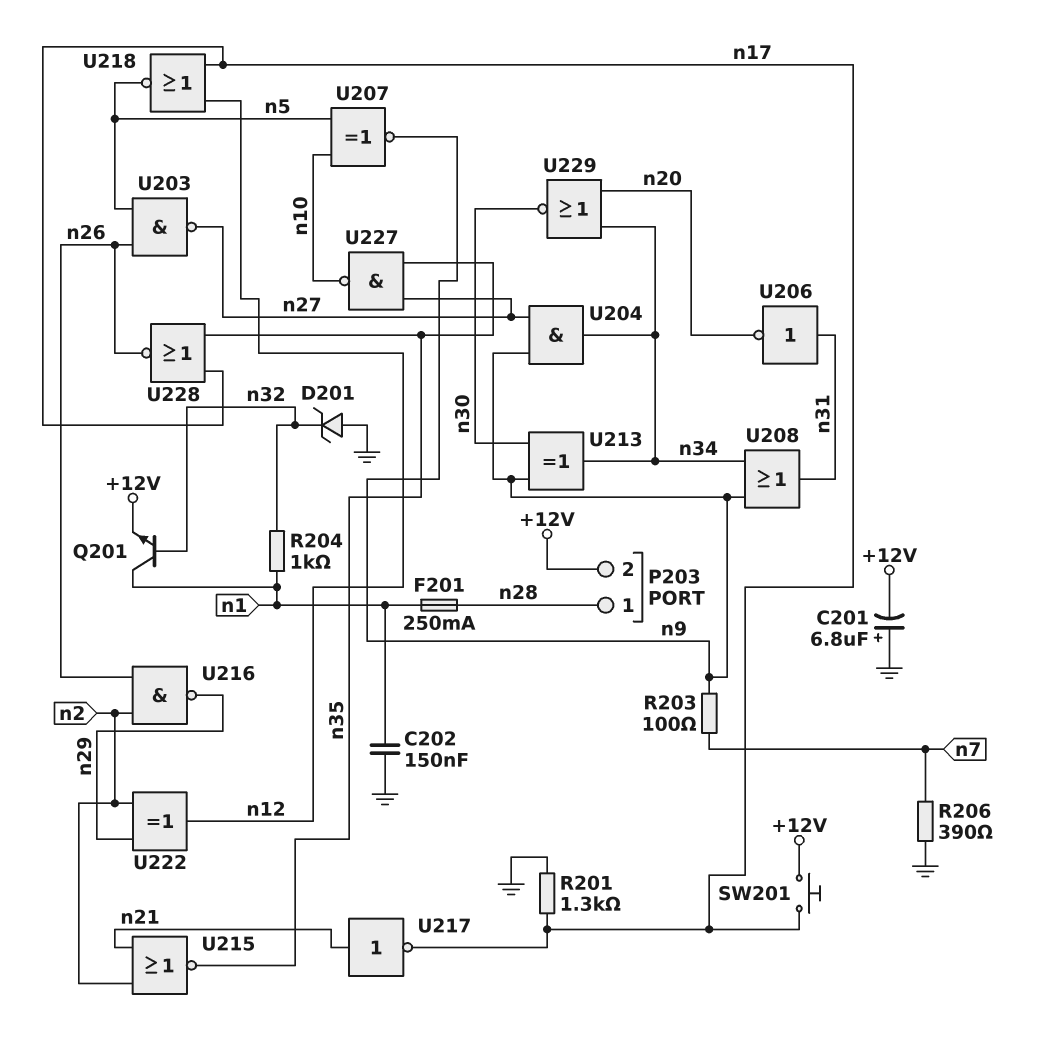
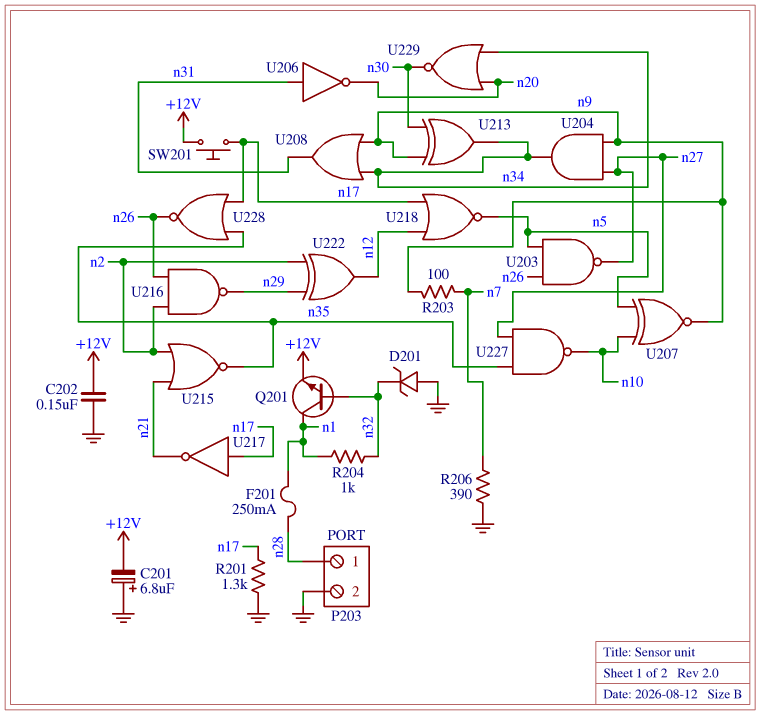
C202: 150nF (GND, n1) -> 150nF (+12V, GND)
P203 pin 2: +12V -> GND
U217: NOT (in n21, out n17) -> NOT (in n17, out n21)

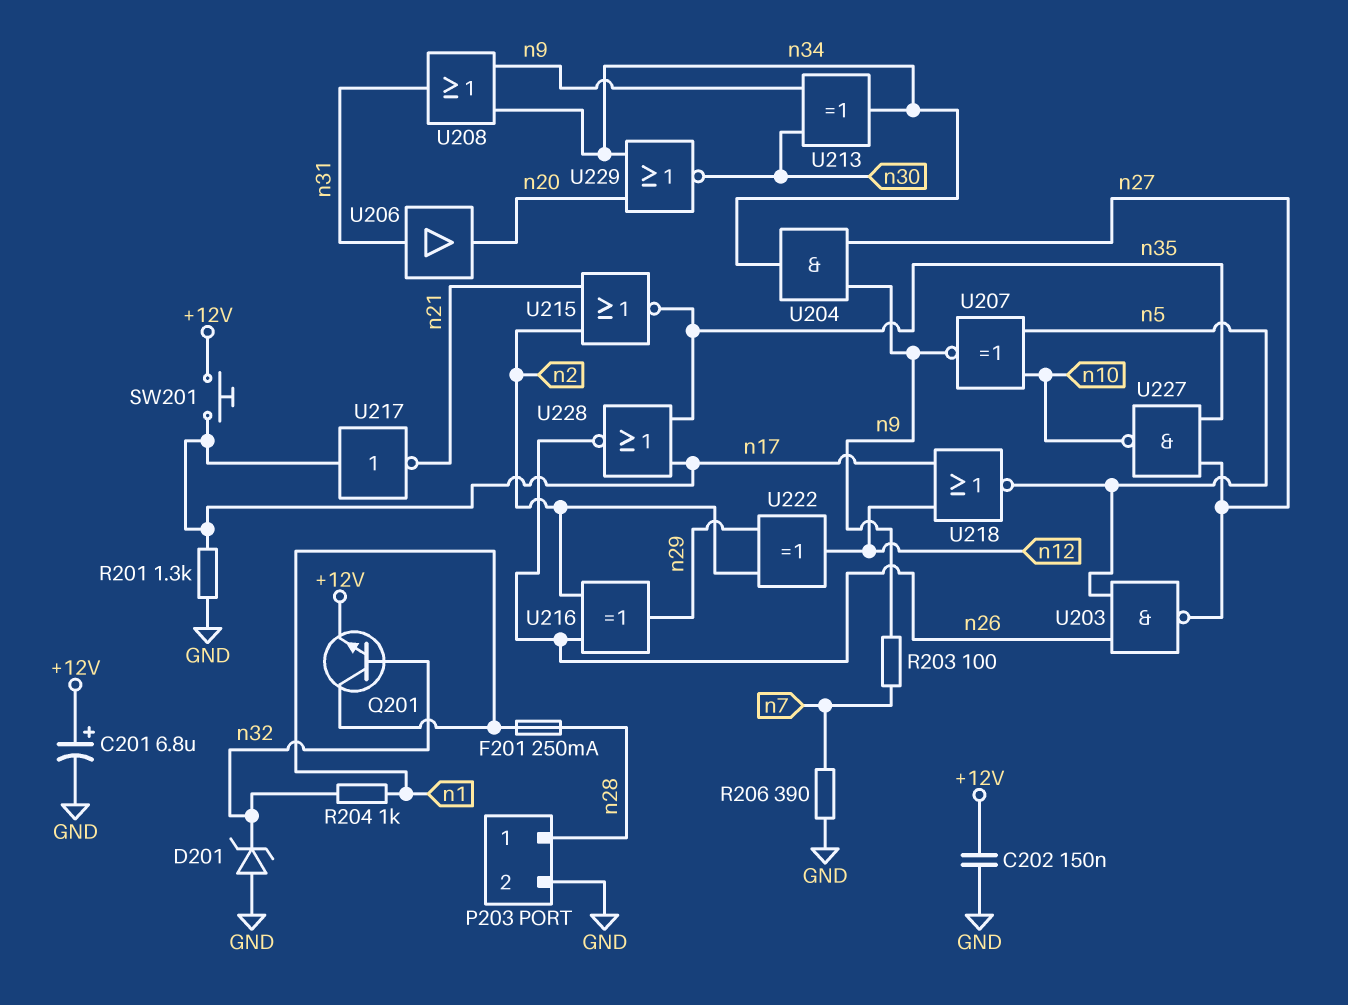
C201: 6.8uF (plus GND, minus +12V) -> 6.8uF (plus +12V, minus GND)
U206: NOT (in n31, out n20) -> buffer (in n31, out n20)
U216: NAND (in n2, in n26, out n29) -> XOR (in n2, in n26, out n29)

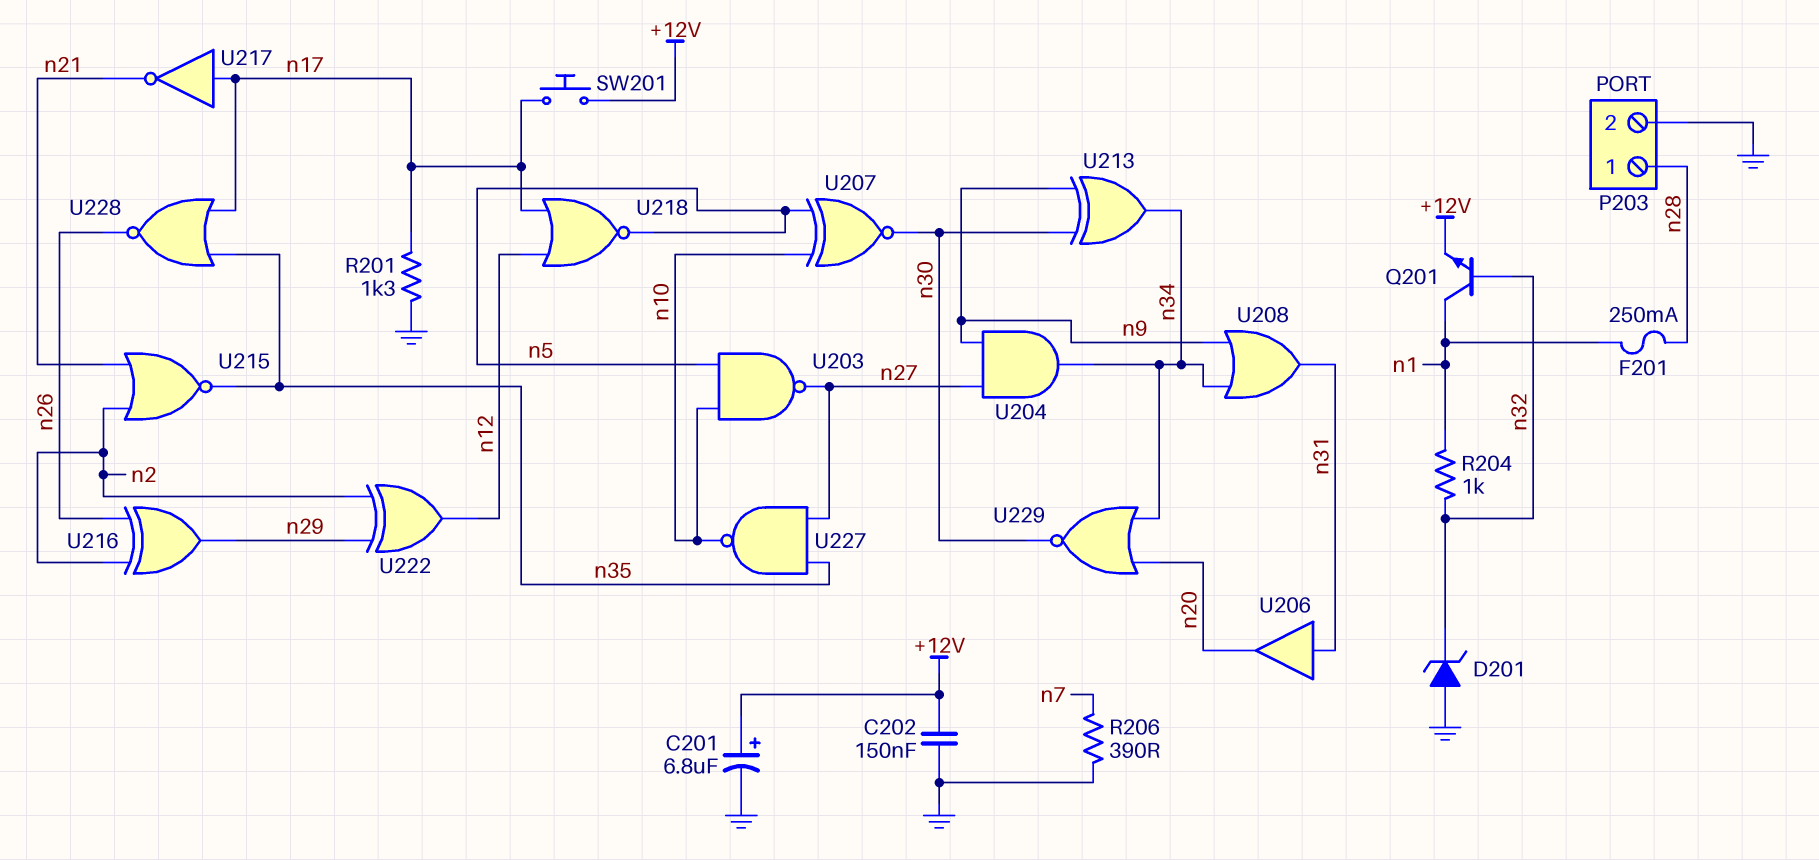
R203: 100 (n7, n9) -> none
U203: NAND (in n5, in n26, out n27) -> NAND (in n5, in n10, out n27)
U207: XNOR (in n5, in n10, out n9) -> XNOR (in n5, in n10, out n30)

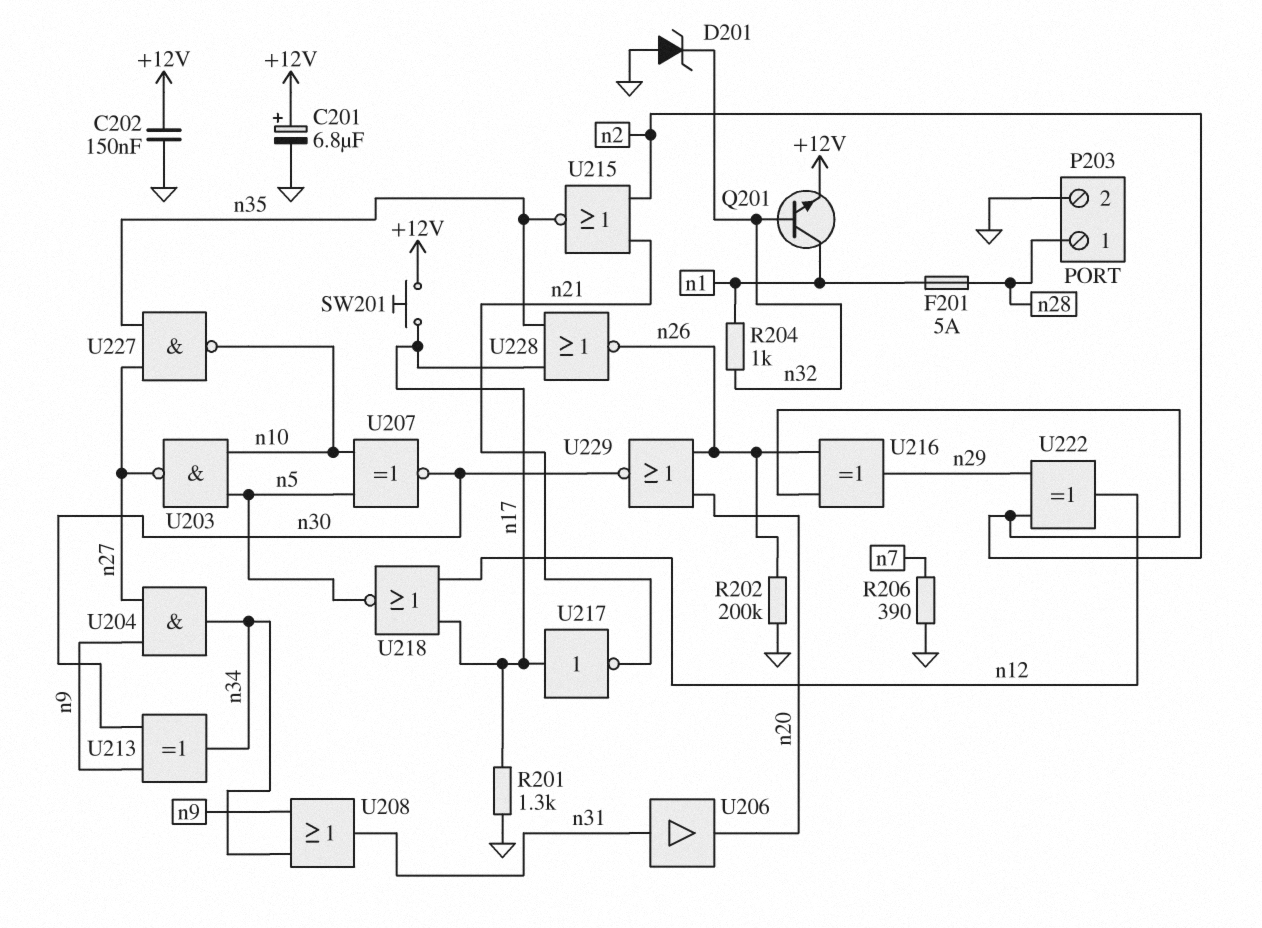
F201: 250mA (n1, n28) -> 5A (n1, n28)
R202: none -> 200k (GND, n26)
U229: NOR (in n20, in n34, out n30) -> NOR (in n20, in n26, out n30)

